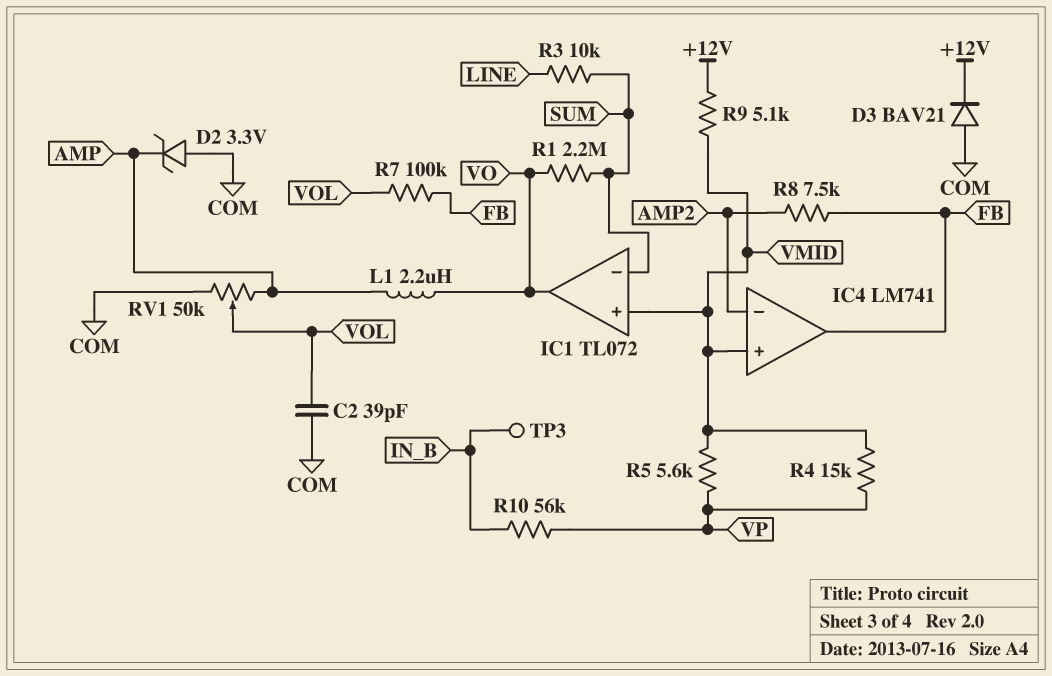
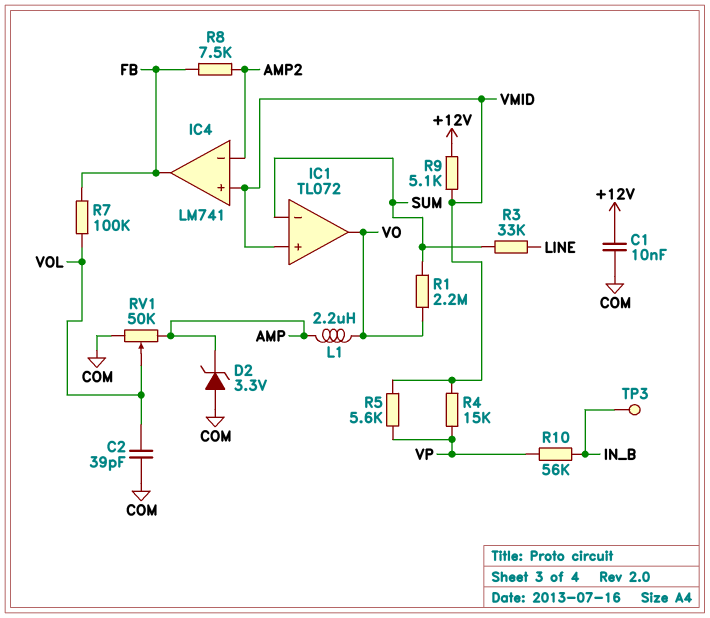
C1: none -> 10nF (+12V, COM)
D3: diode BAV21 (A COM, K +12V) -> none
R3: 10k (LINE, SUM) -> 33k (LINE, SUM)

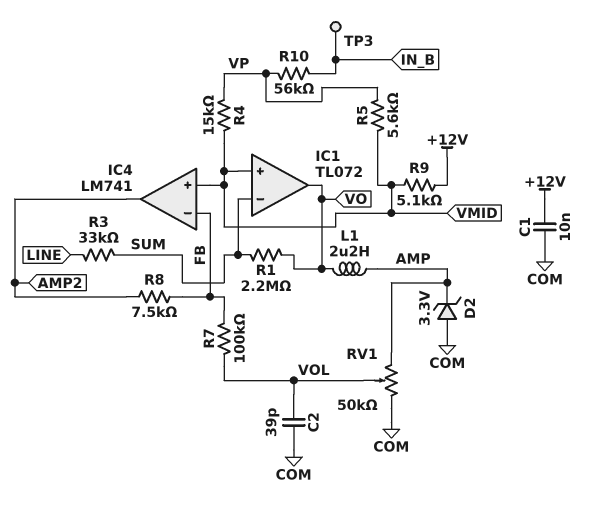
IC4 pin in-: AMP2 -> FB
IC4 pin out: FB -> AMP2

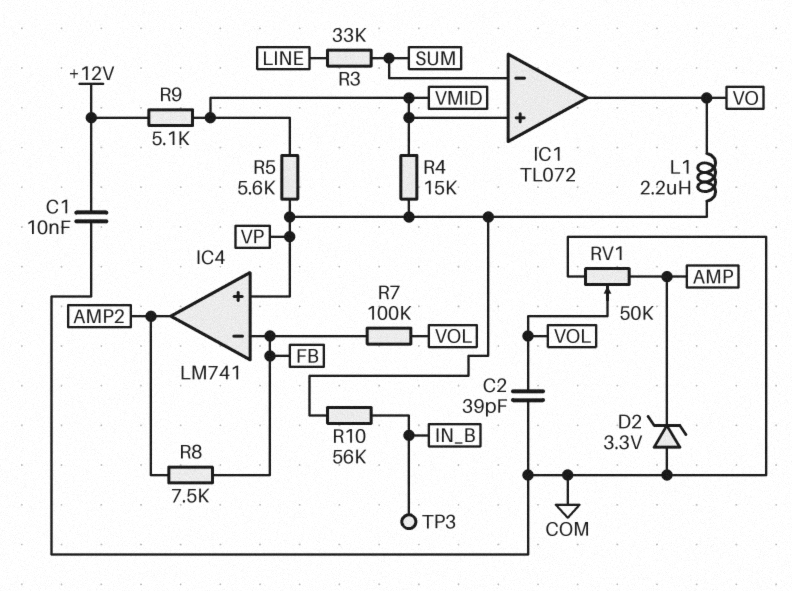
IC4 pin in+: VMID -> VP
L1: 2.2uH (AMP, VO) -> 2.2uH (VO, VP)
R1: 2.2M (SUM, VO) -> none

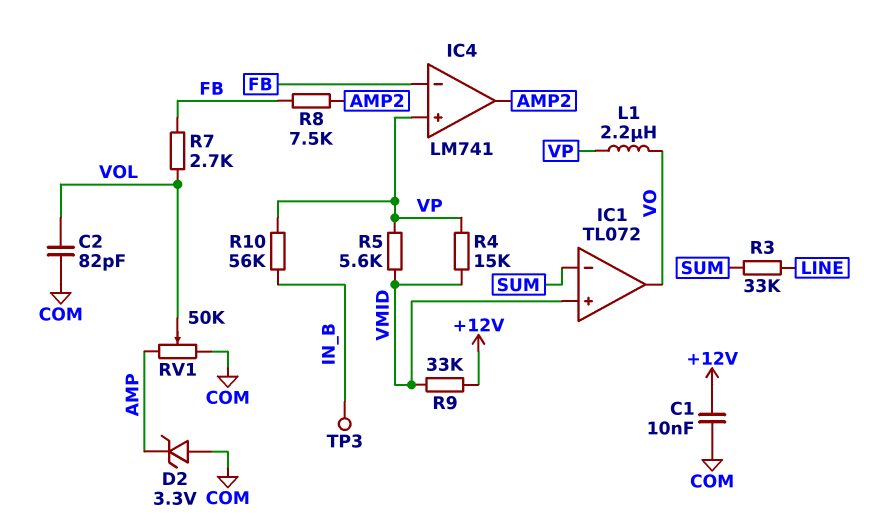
C2: 39pF (COM, VOL) -> 82pF (COM, VOL)
R7: 100k (FB, VOL) -> 2.7k (FB, VOL)
R9: 5.1k (+12V, VMID) -> 33k (+12V, VMID)

